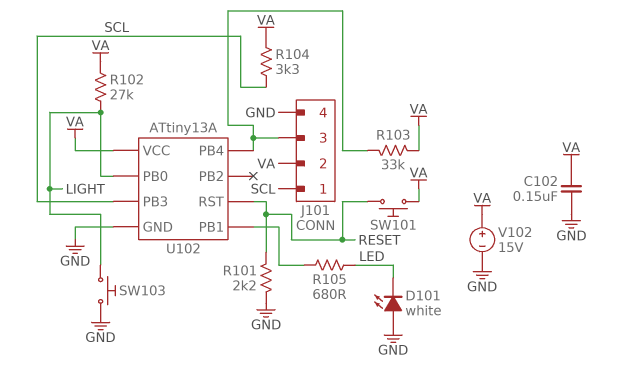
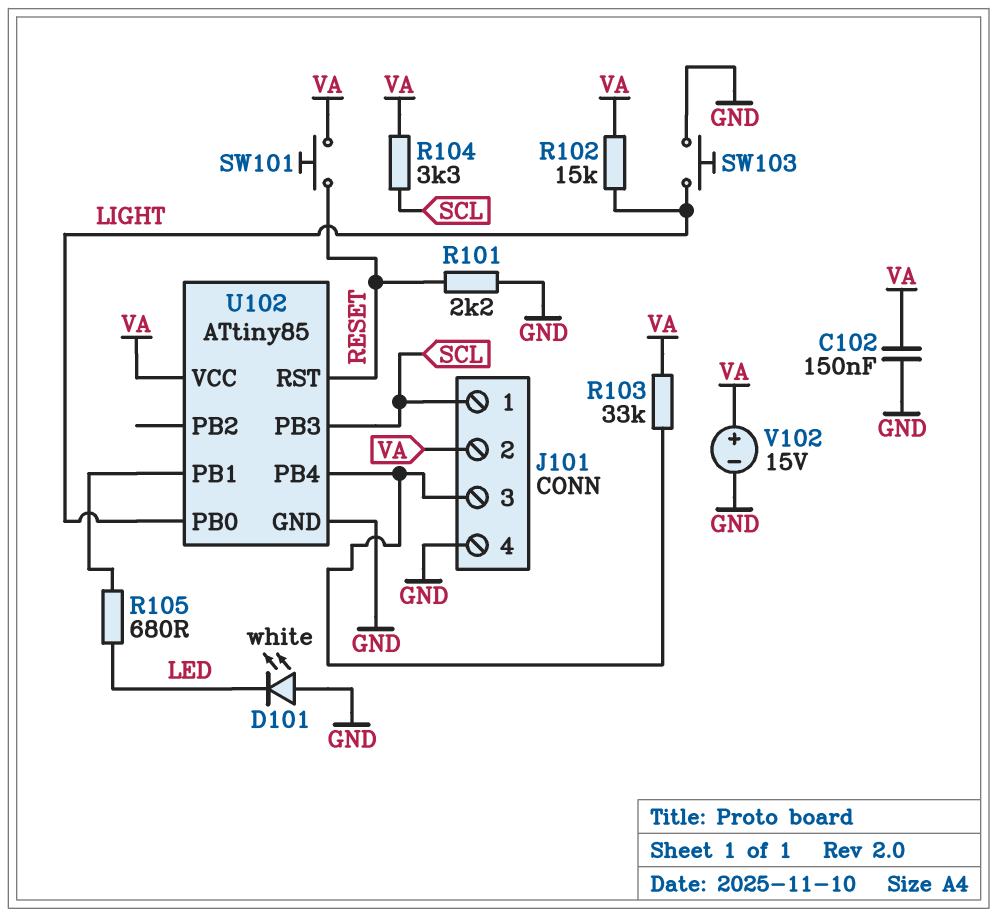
R102: 27k (LIGHT, VA) -> 15k (LIGHT, VA)
U102: ATtiny13A -> ATtiny85

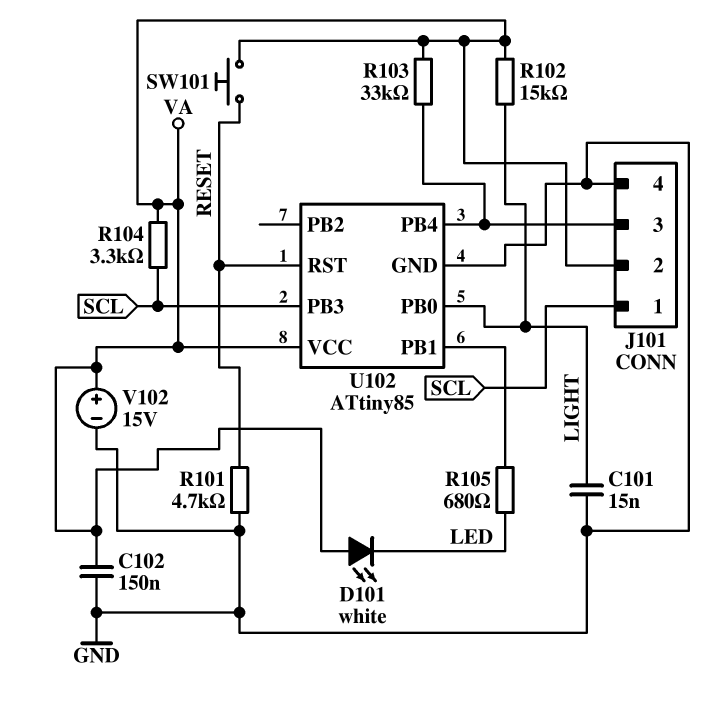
C101: none -> 15nF (GND, LIGHT)
D101: LED white (A GND, K LED) -> LED white (A VA, K LED)
R101: 2.2k (GND, RESET) -> 4.7k (GND, RESET)
SW103: button (GND, LIGHT) -> none

